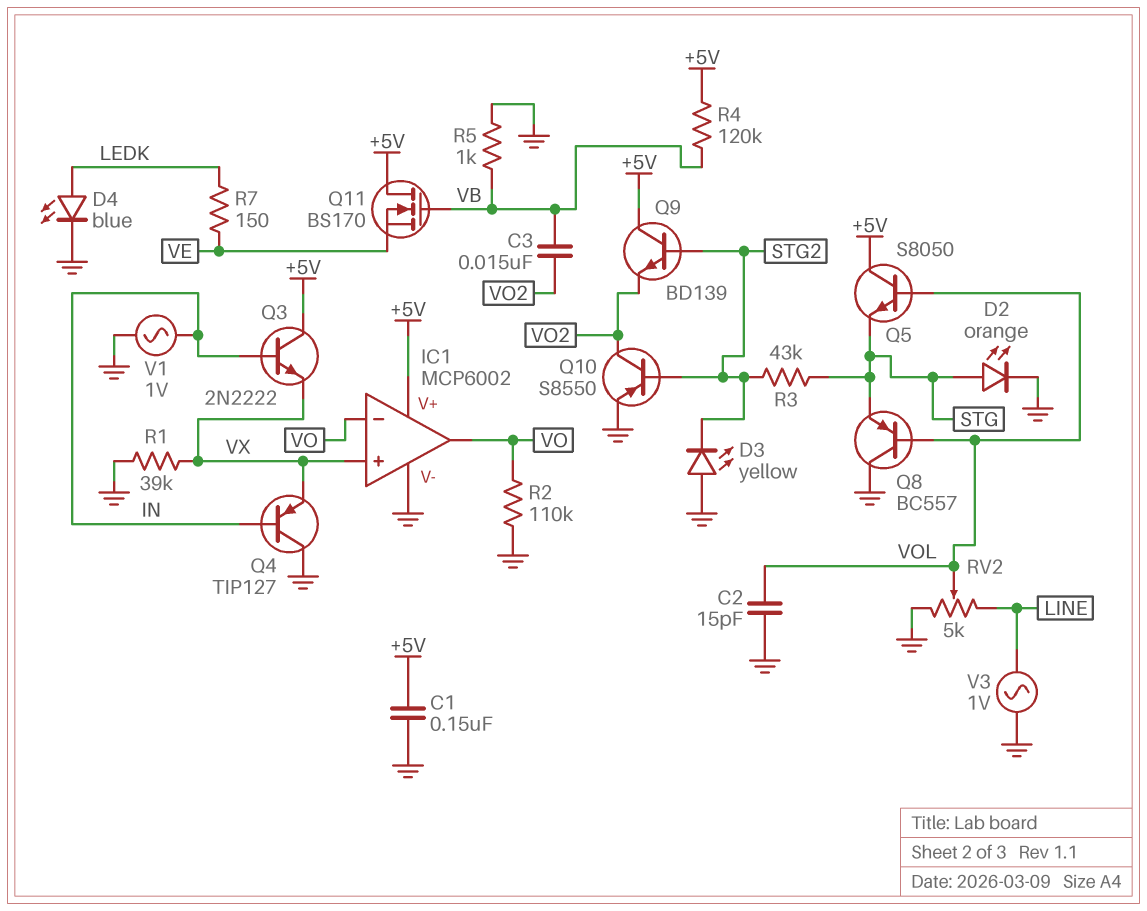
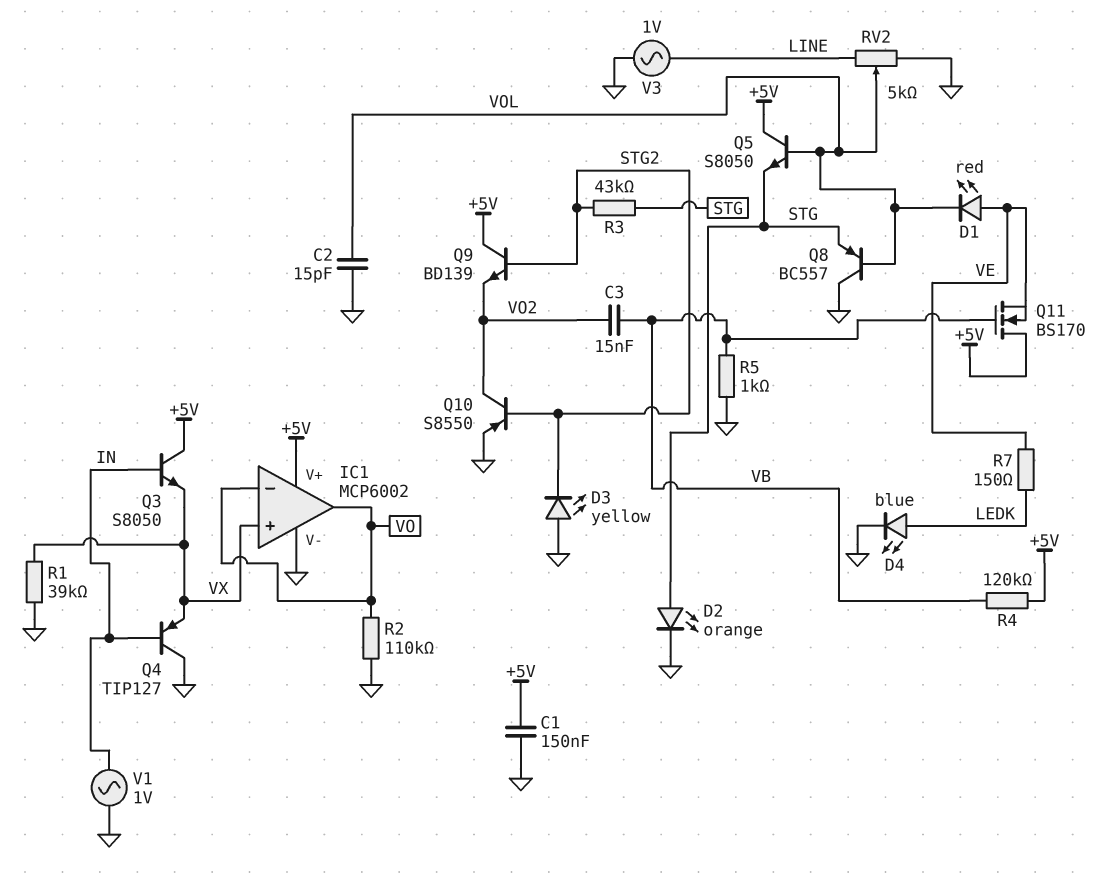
D1: none -> LED red (A VE, K VOL)
Q3: NPN 2N2222 (B IN, C +5V, E VX) -> NPN S8050 (B IN, C +5V, E VX)

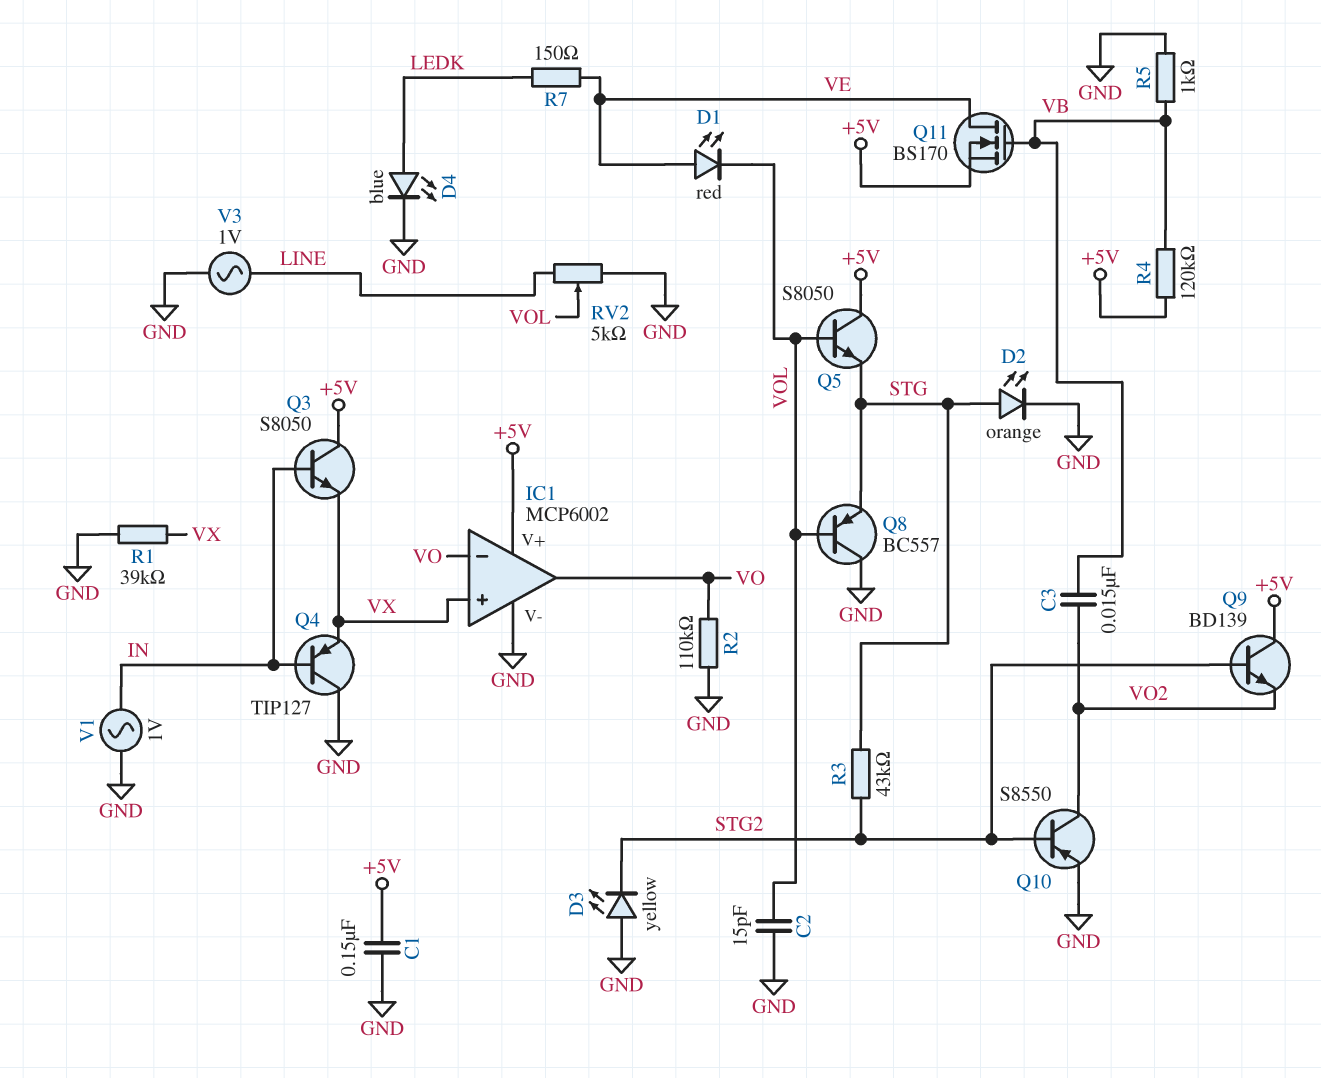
Q11: NMOS BS170 (G VB, D +5V, S VE) -> NMOS BS170 (G VB, D VE, S +5V)

